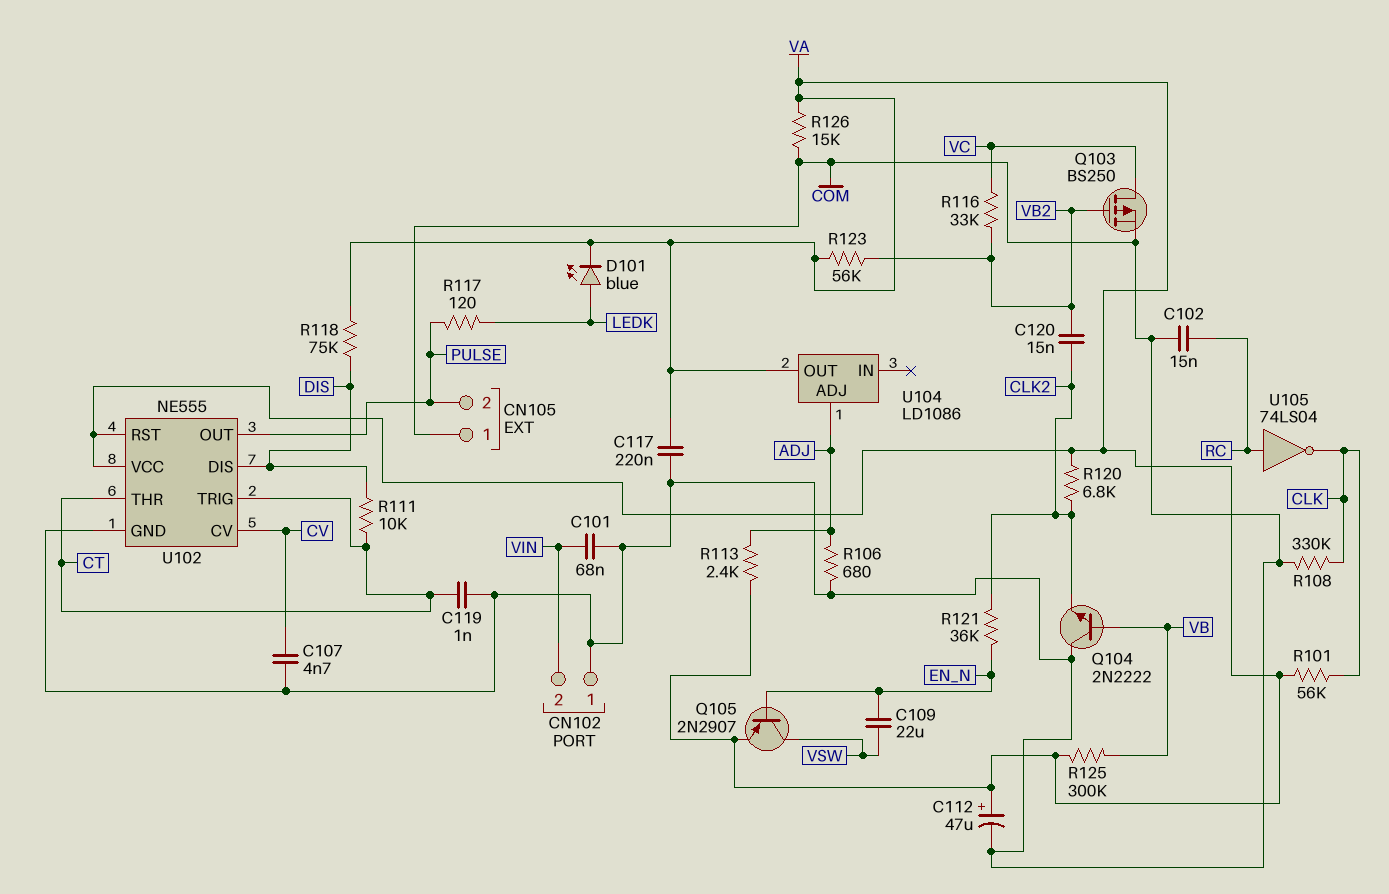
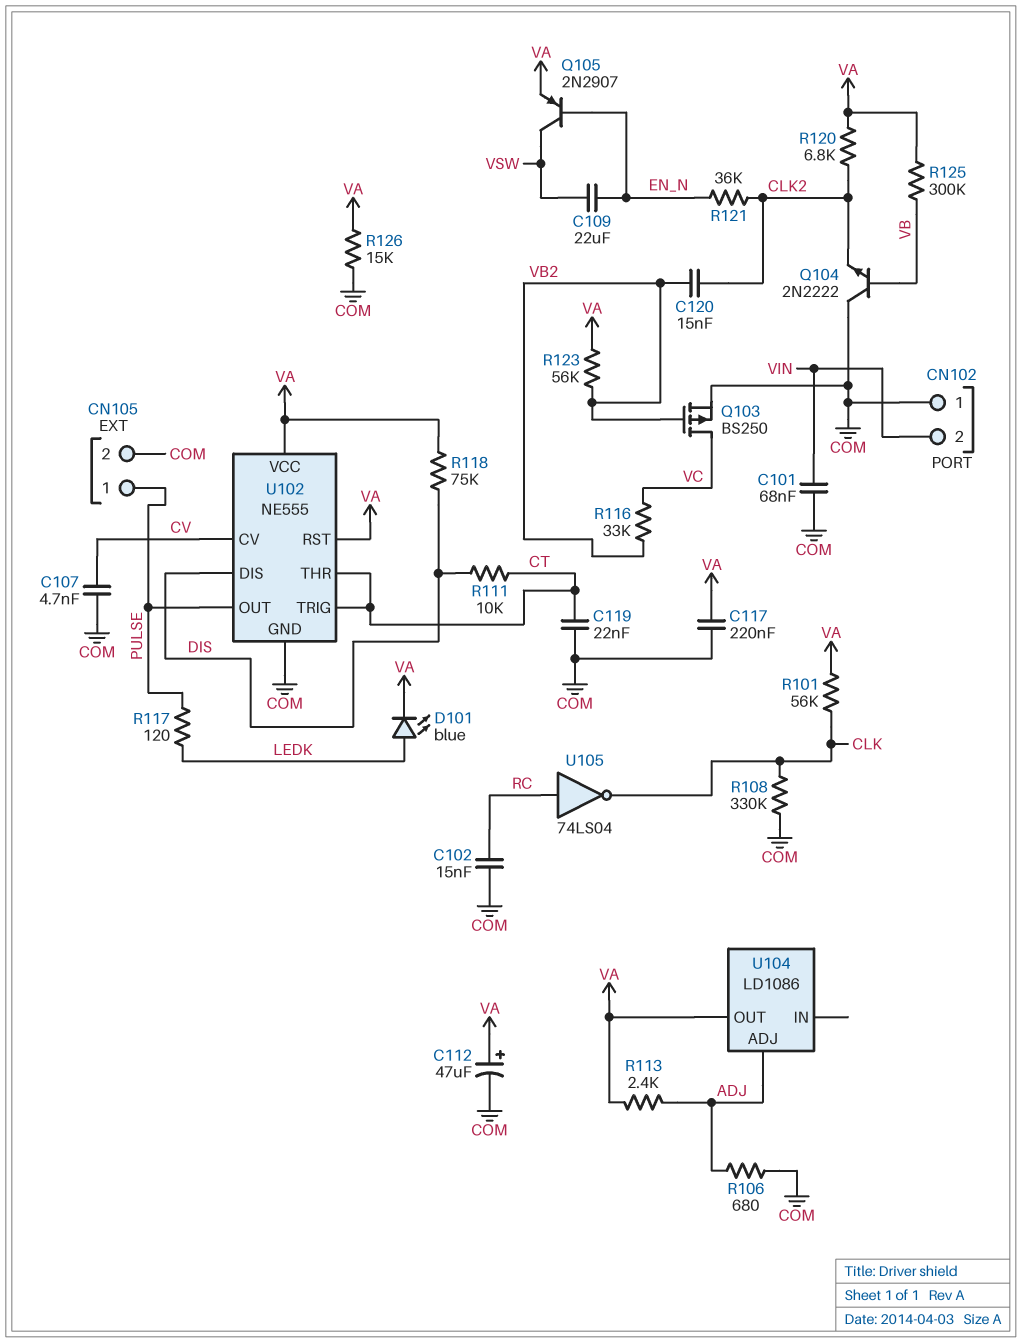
C119: 1nF (COM, CT) -> 22nF (COM, CT)
CN105 pin 1: COM -> PULSE
CN105 pin 2: PULSE -> COM

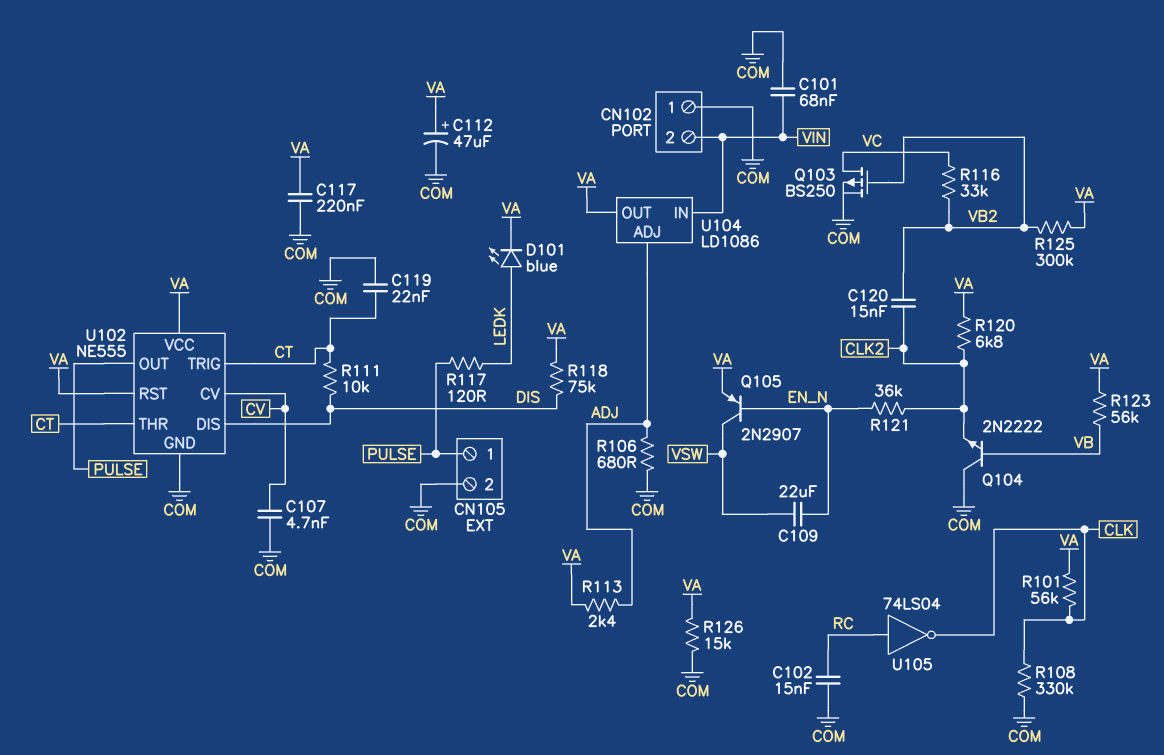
R123: 56k (VA, VB2) -> 56k (VA, VB)
R125: 300k (VA, VB) -> 300k (VA, VB2)
U104 pin IN: none -> VIN

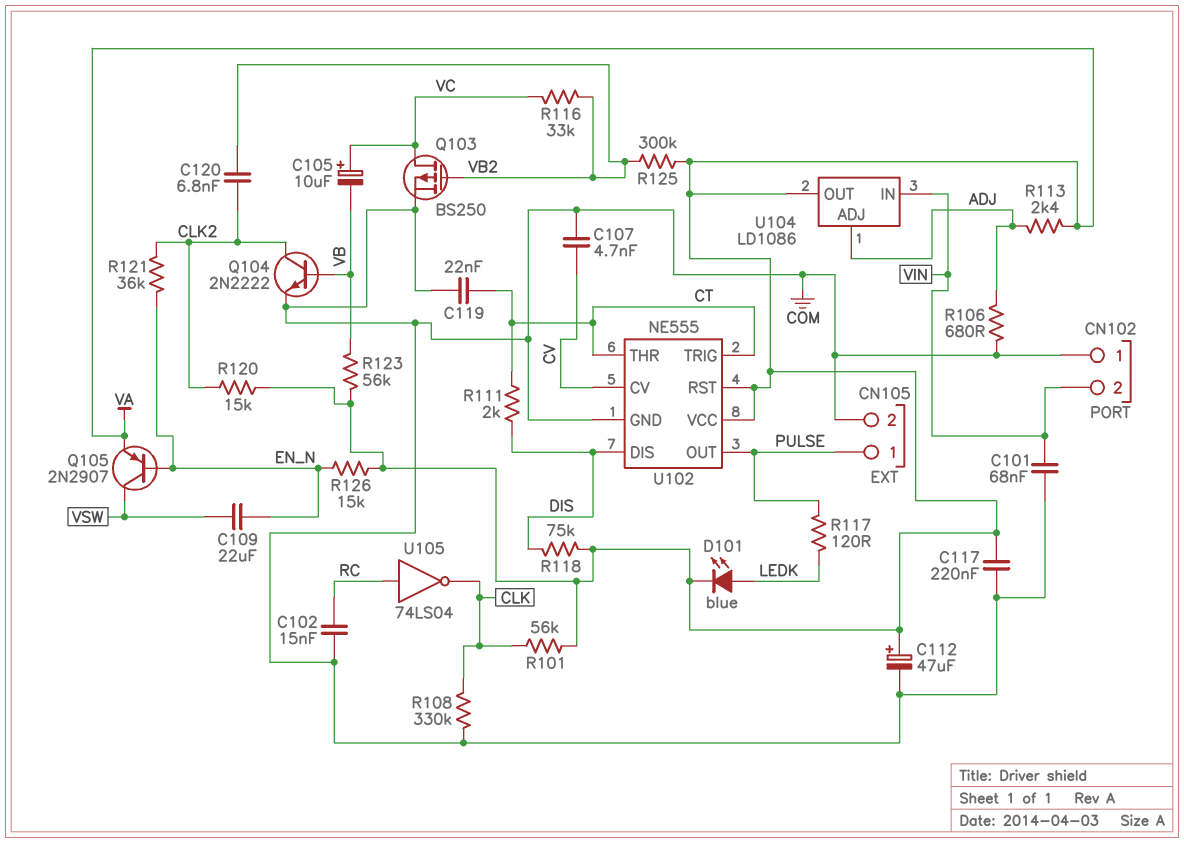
C105: none -> 10uF (plus VC, minus VB)
C120: 15nF (CLK2, VB2) -> 6.8nF (CLK2, VB2)
Q104: NPN 2N2222 (B VB, C COM, E CLK2) -> NPN 2N2222 (B VB, C CLK2, E COM)
R111: 10k (CT, DIS) -> 2k (CT, DIS)
R120: 6.8k (CLK2, VA) -> 15k (CLK2, VA)
R126: 15k (COM, VA) -> 15k (EN_N, VA)

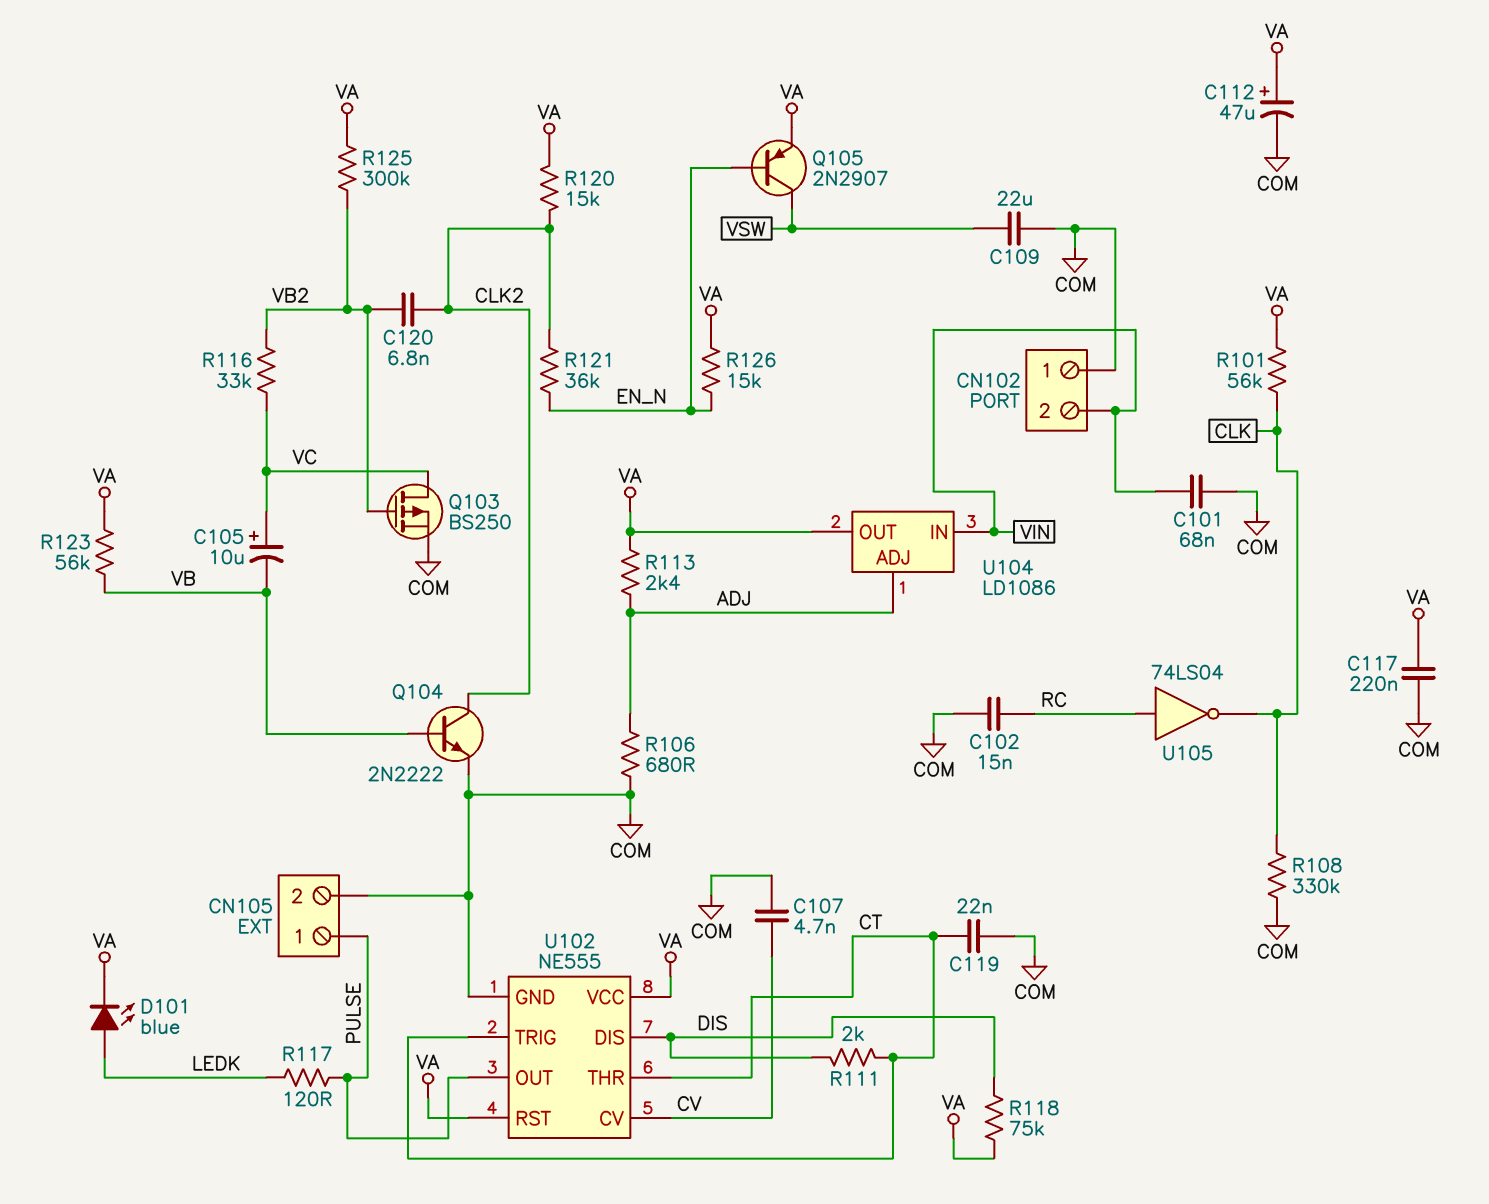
C109: 22uF (EN_N, VSW) -> 22uF (COM, VSW)

